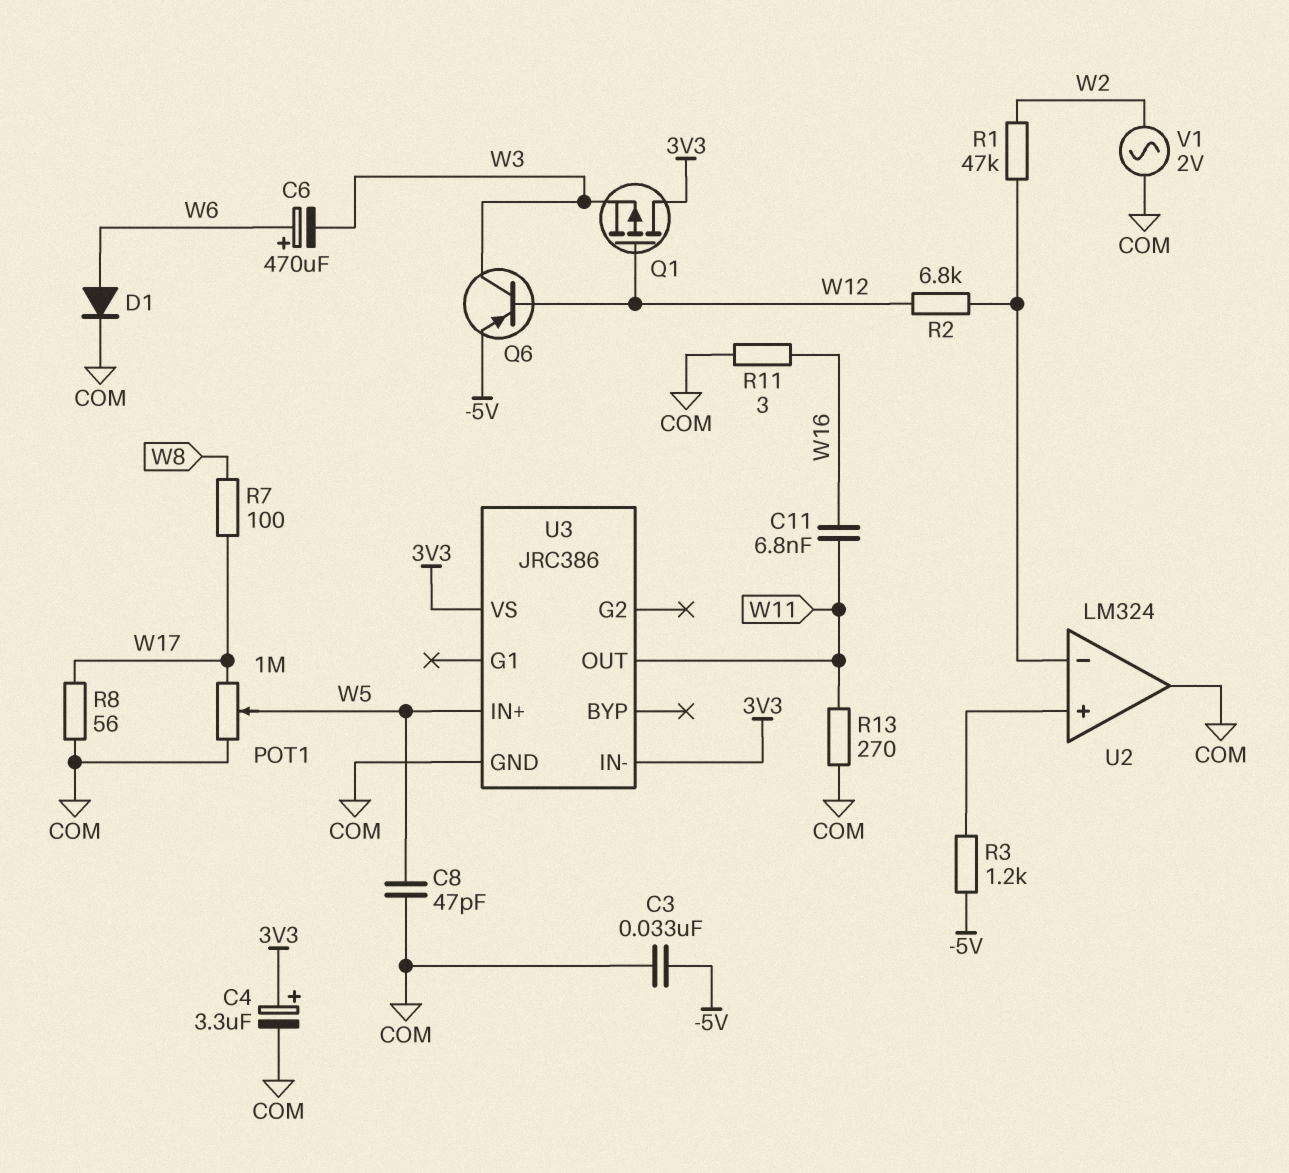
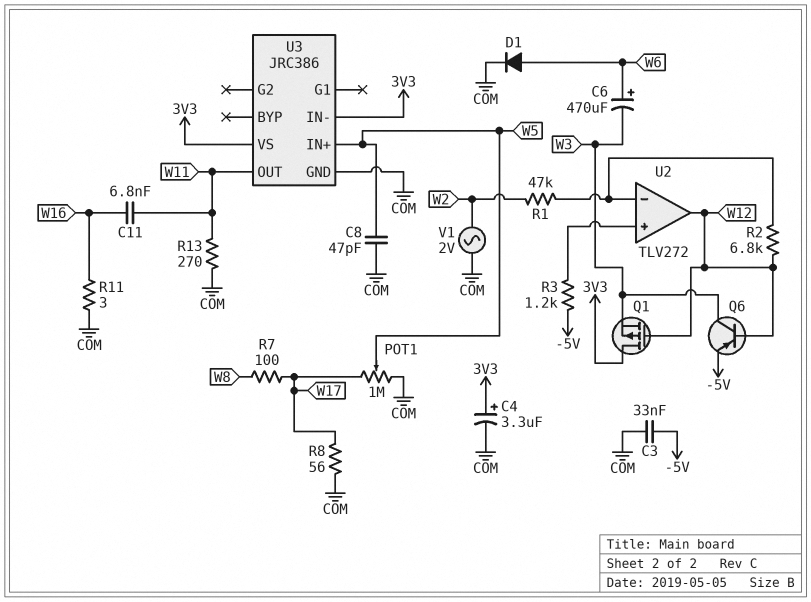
U2: LM324 -> TLV272
U2 pin out: COM -> W12

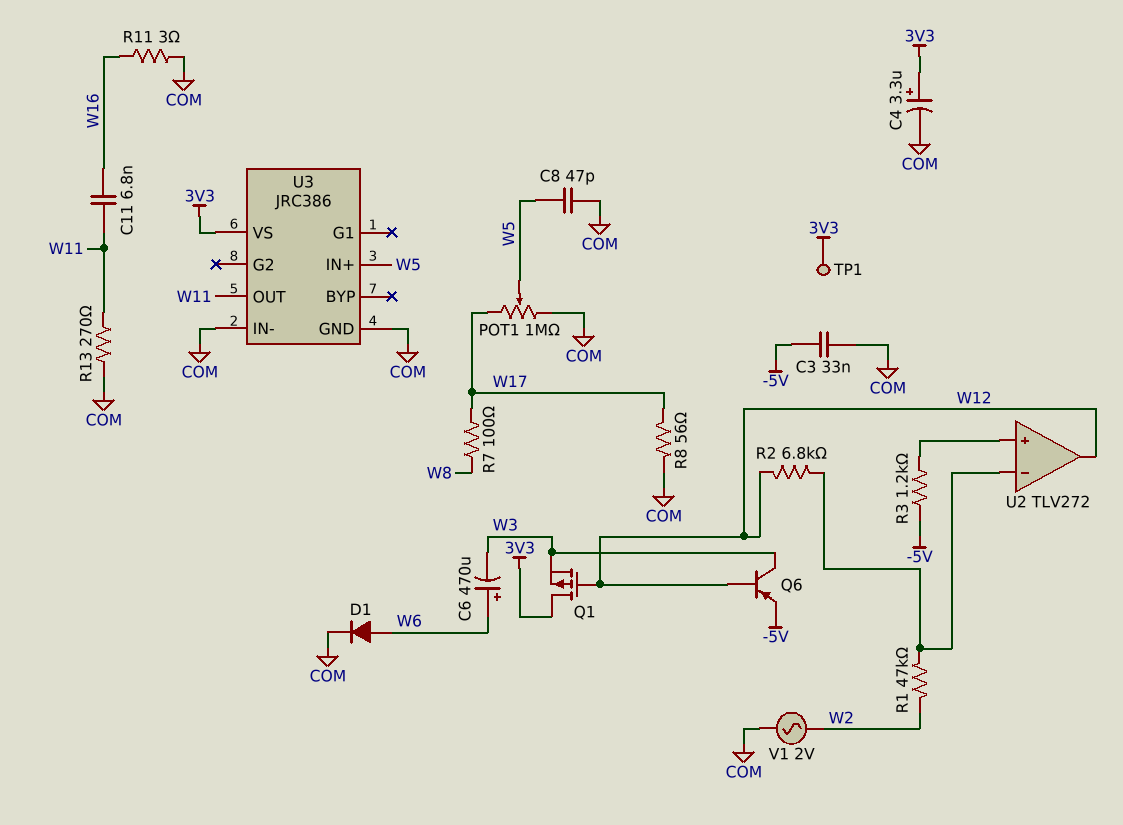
TP1: none -> test point (3V3)
U3 pin IN-: 3V3 -> COM

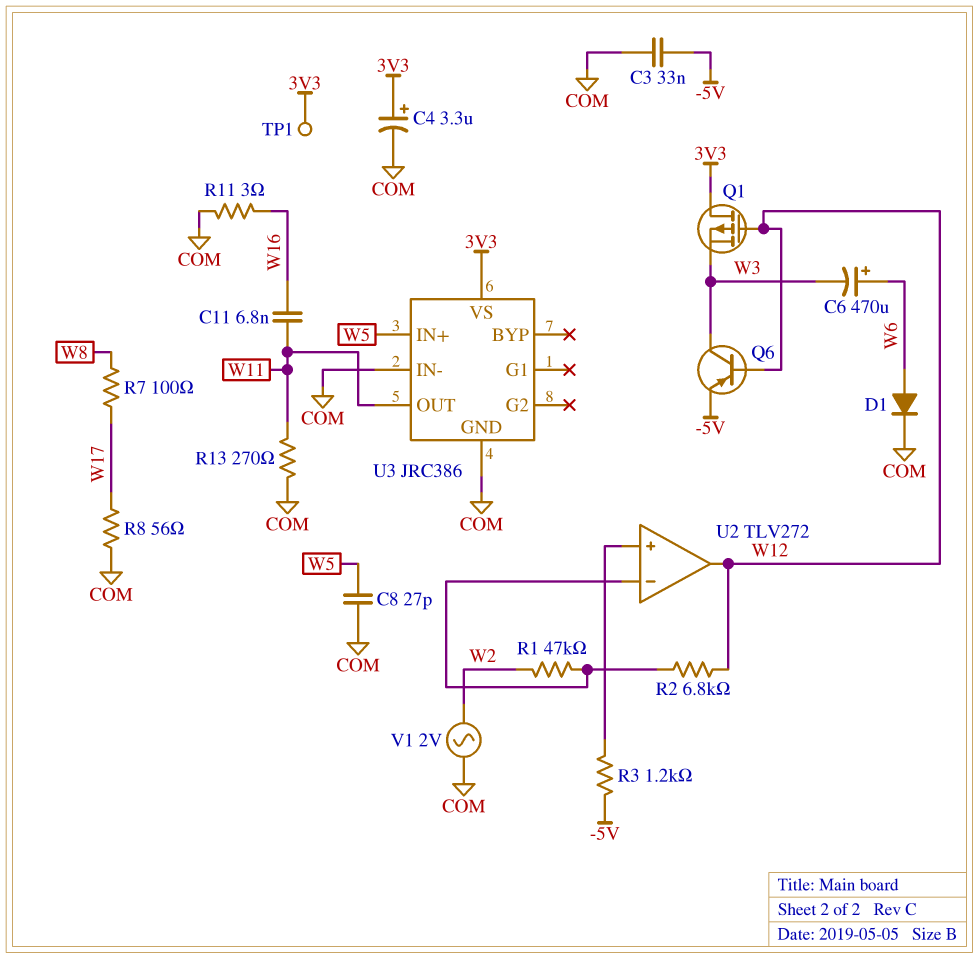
C8: 47pF (COM, W5) -> 27pF (COM, W5)
POT1: 1M (COM, W17, wiper W5) -> none

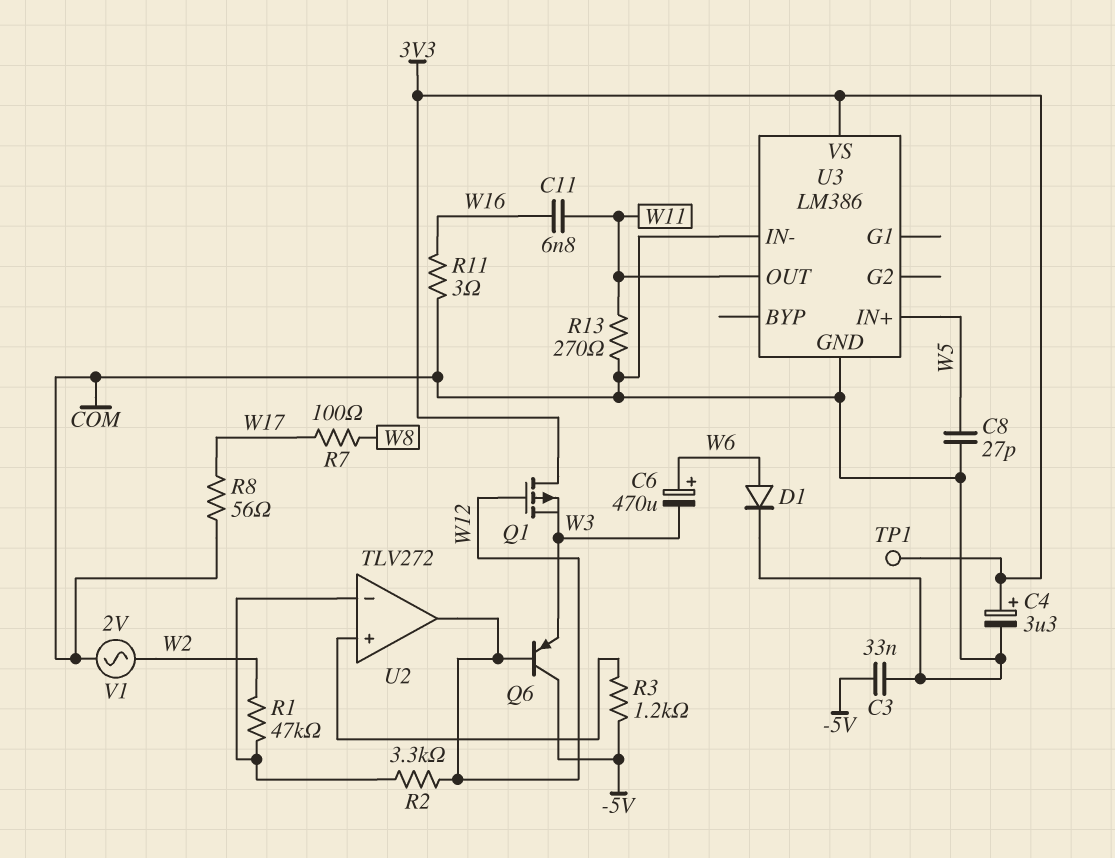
Q6: PNP (B W12, C W3, E -5V) -> PNP (B W12, C -5V, E W3)
R2: 6.8k (U2/in-, W12) -> 3.3k (U2/in-, W12)
U3: JRC386 -> LM386

